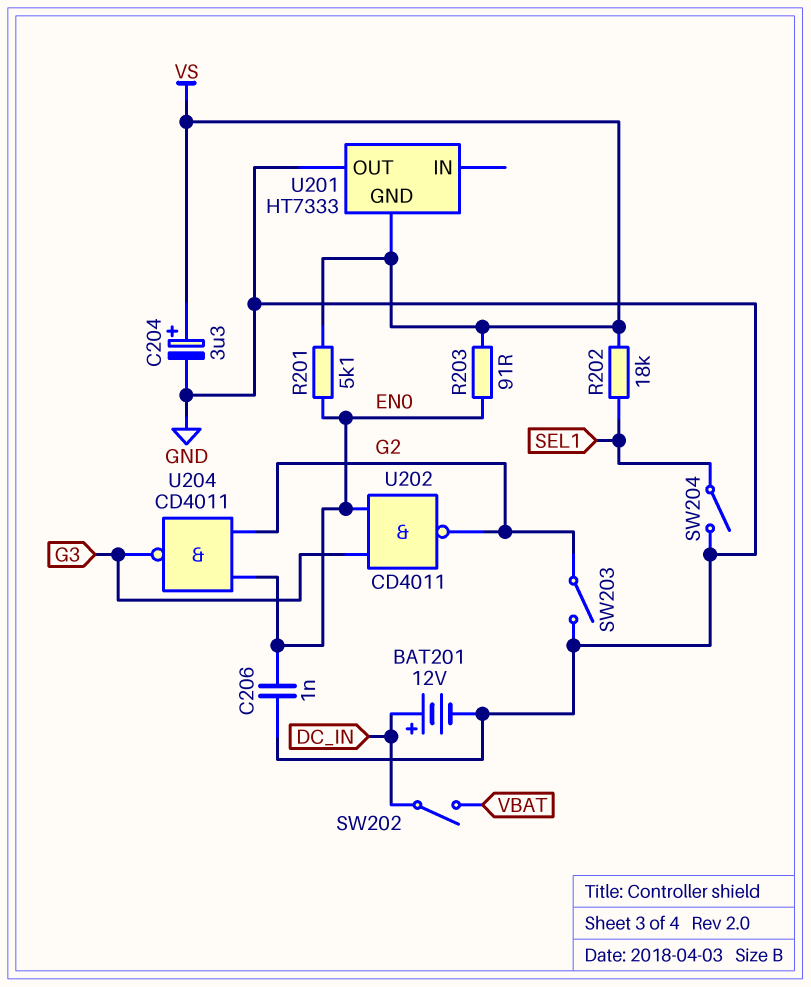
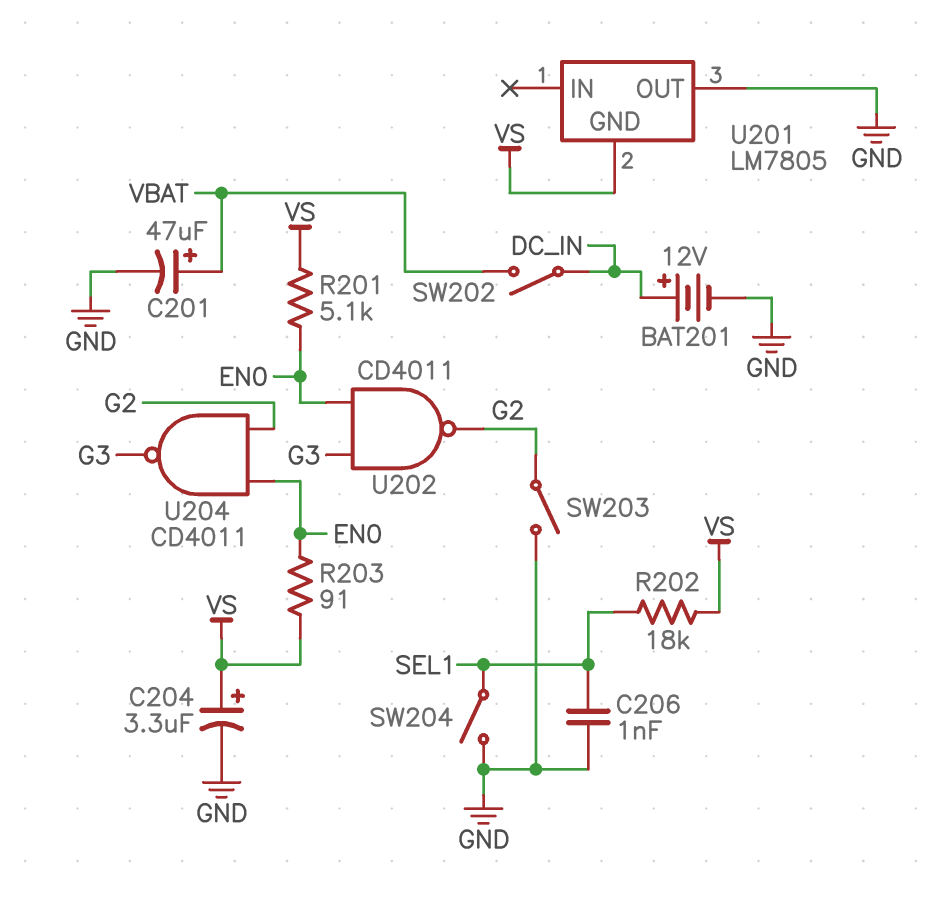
C201: none -> 47uF (plus VBAT, minus GND)
C206: 1nF (EN0, GND) -> 1nF (GND, SEL1)
U201: HT7333 -> LM7805

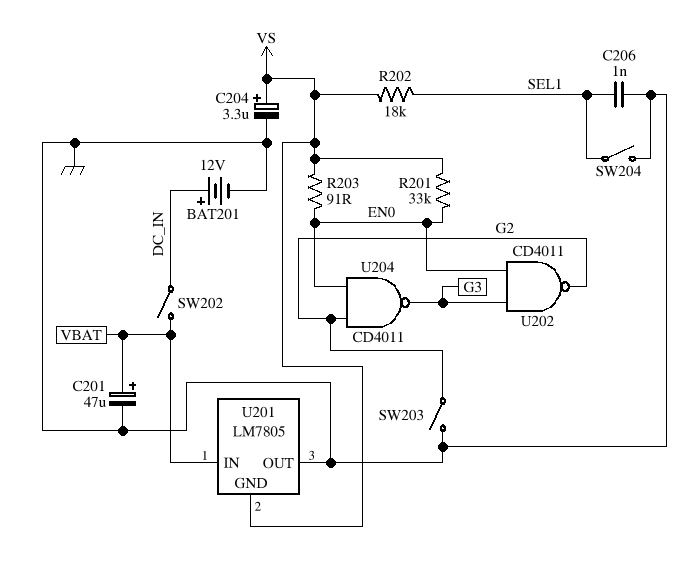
R201: 5.1k (EN0, VS) -> 33k (EN0, VS)
U201 pin IN: none -> VBAT

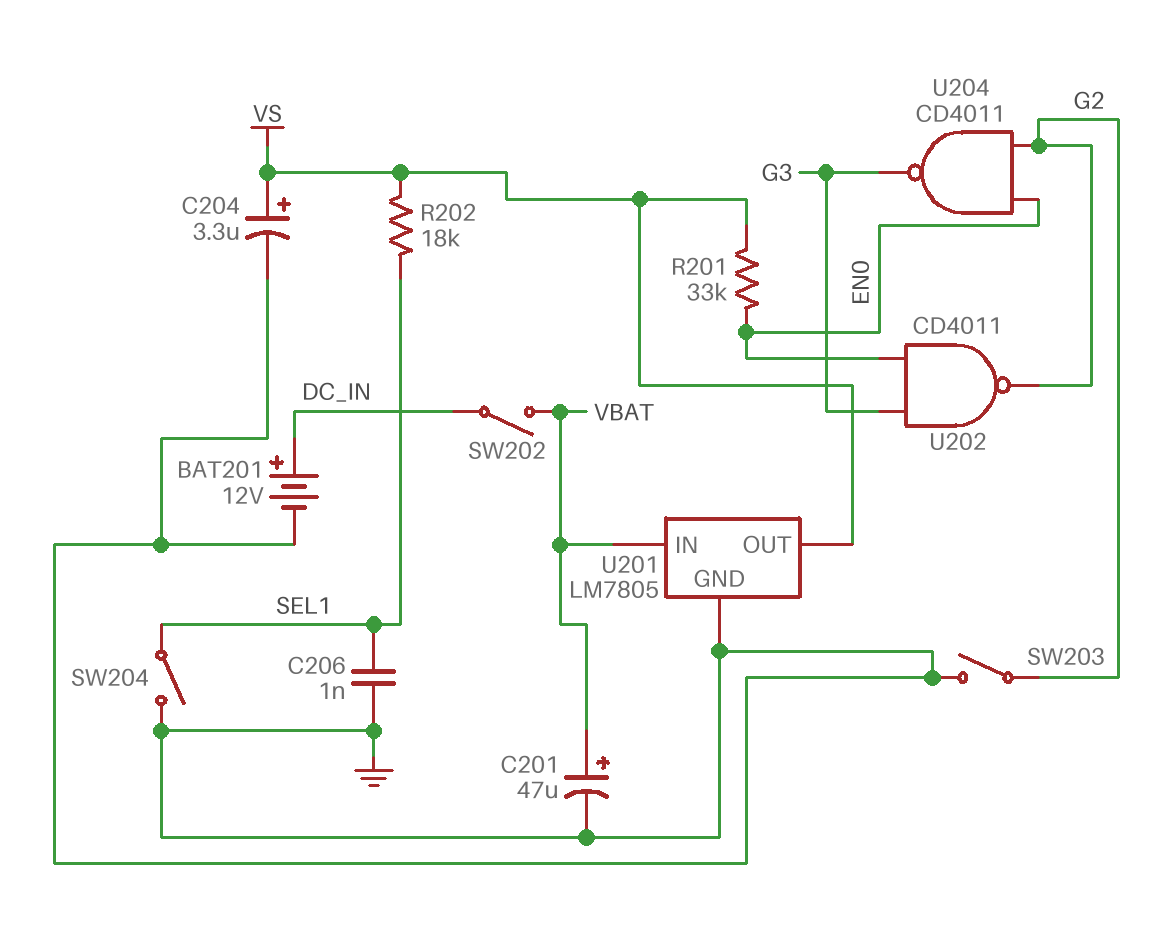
R203: 91 (EN0, VS) -> none
U201 pin GND: VS -> GND
U201 pin OUT: GND -> VS

